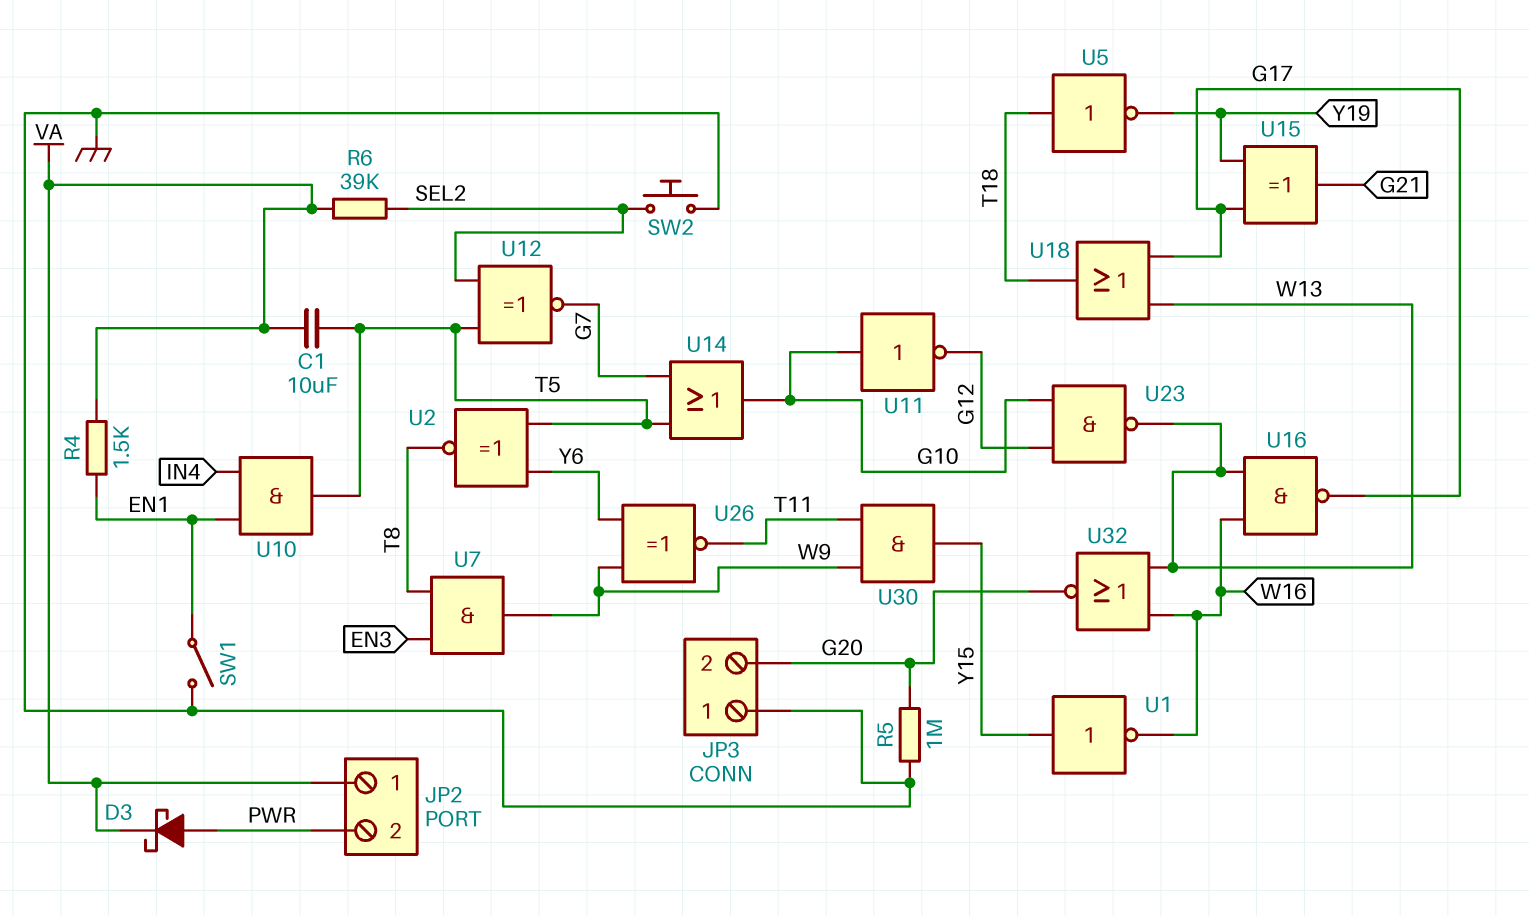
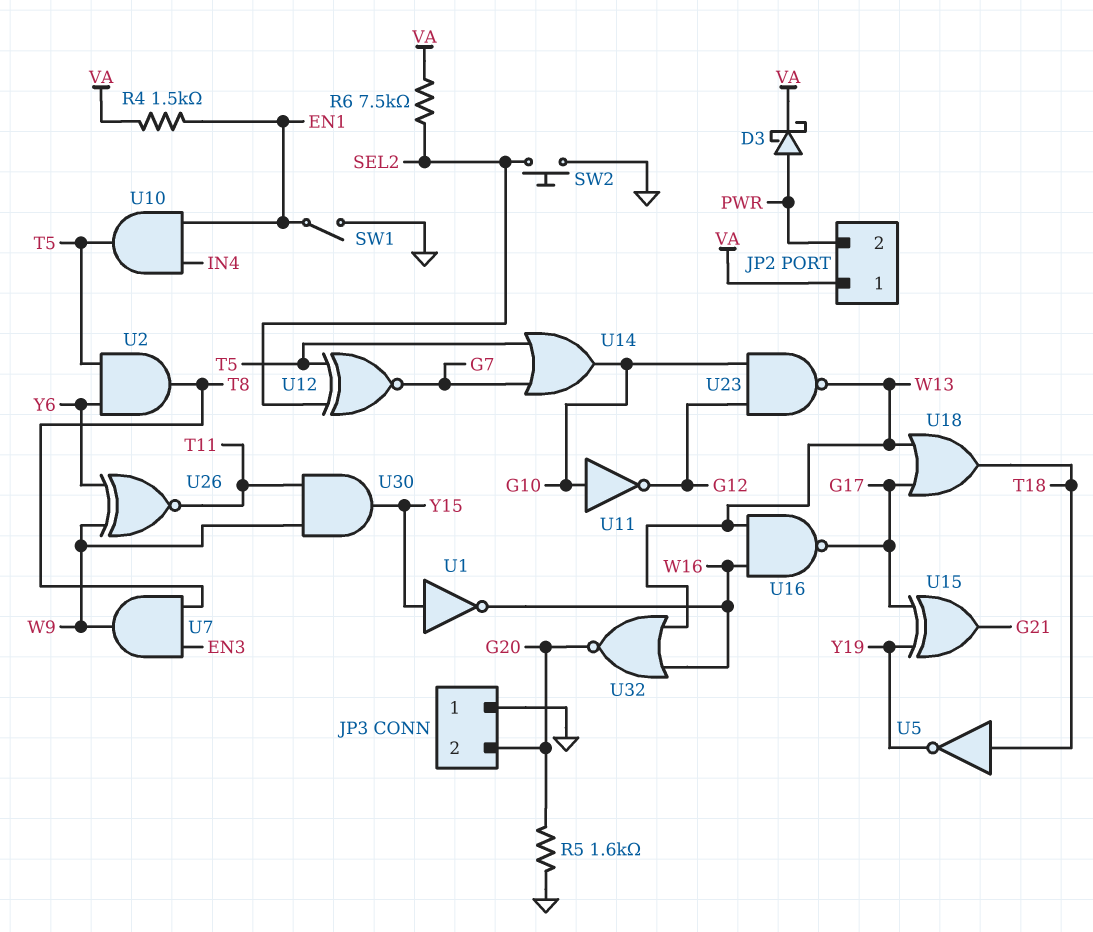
C1: 10uF (T5, VA) -> none
R5: 1M (G20, GND) -> 1.6k (G20, GND)
R6: 39k (SEL2, VA) -> 7.5k (SEL2, VA)
U2: XNOR (in T5, in Y6, out T8) -> AND (in T5, in Y6, out T8)

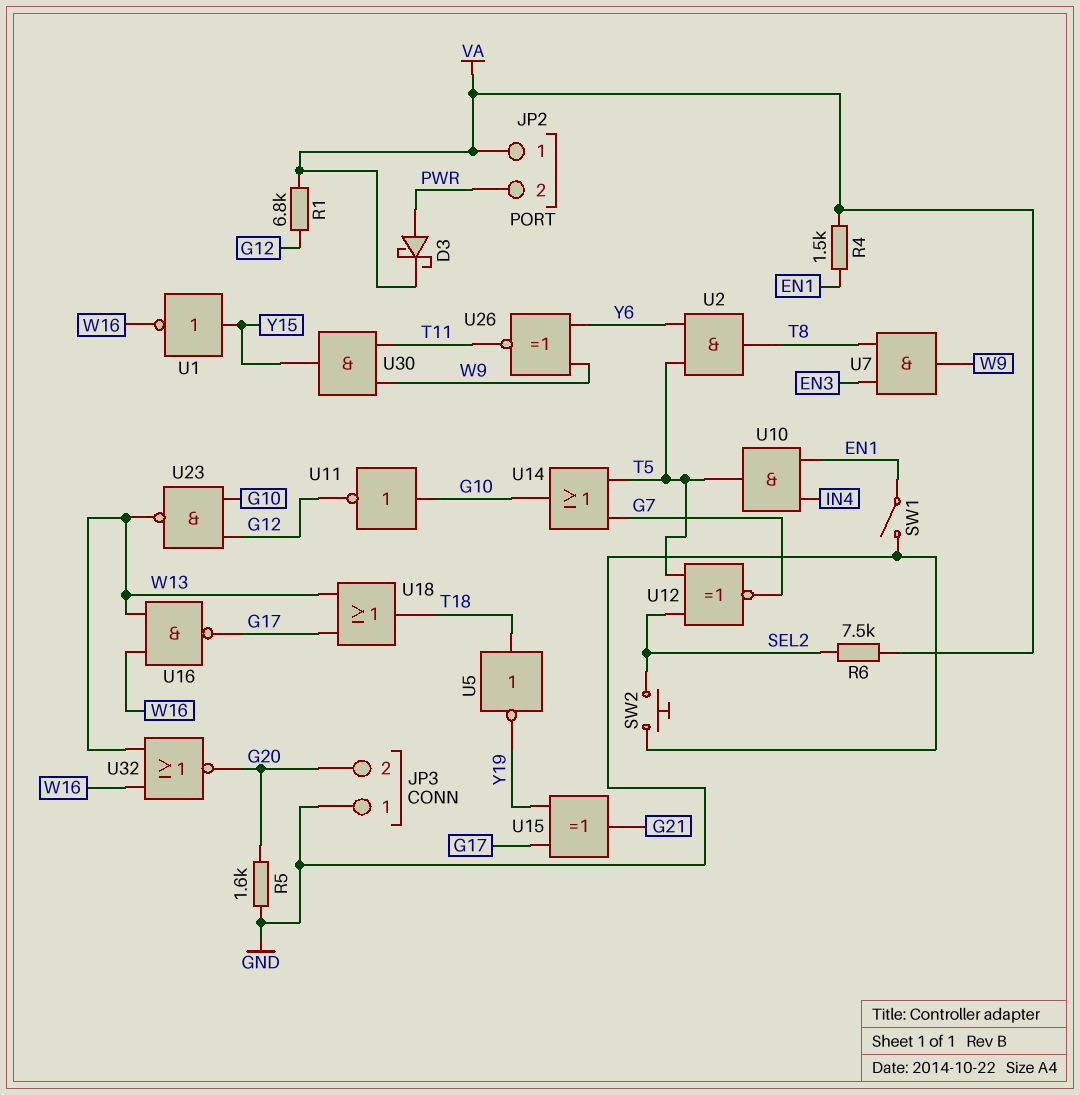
R1: none -> 6.8k (G12, VA)

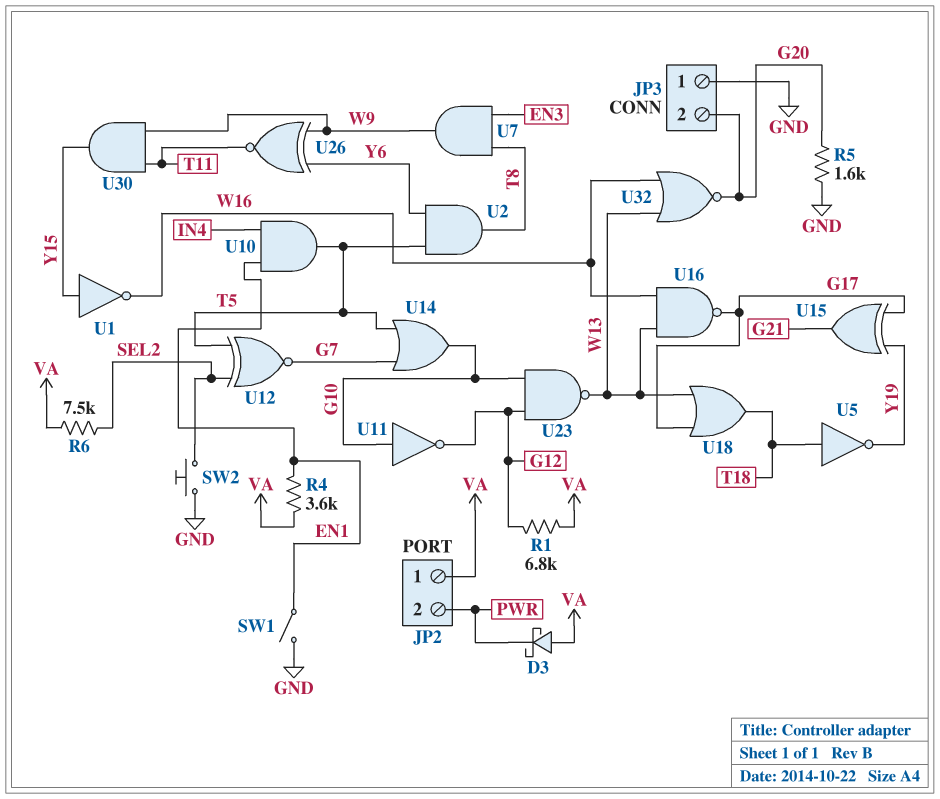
D3: schottky (A PWR, K VA) -> schottky (A VA, K PWR)
R4: 1.5k (EN1, VA) -> 3.6k (EN1, VA)

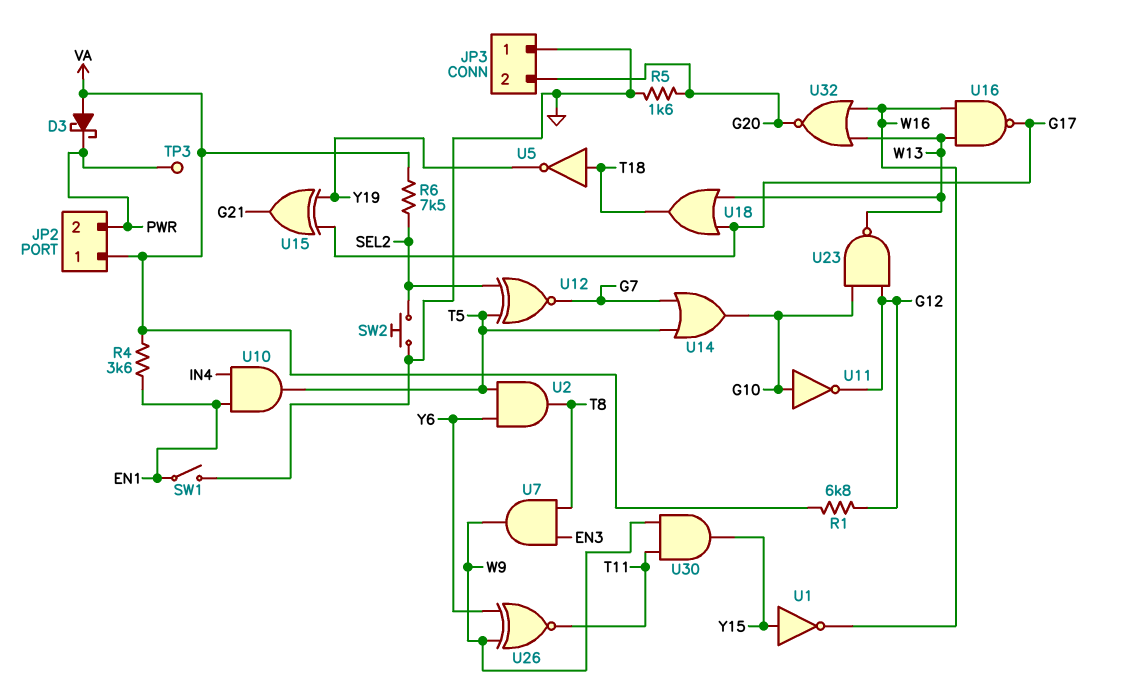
TP3: none -> test point (PWR)

